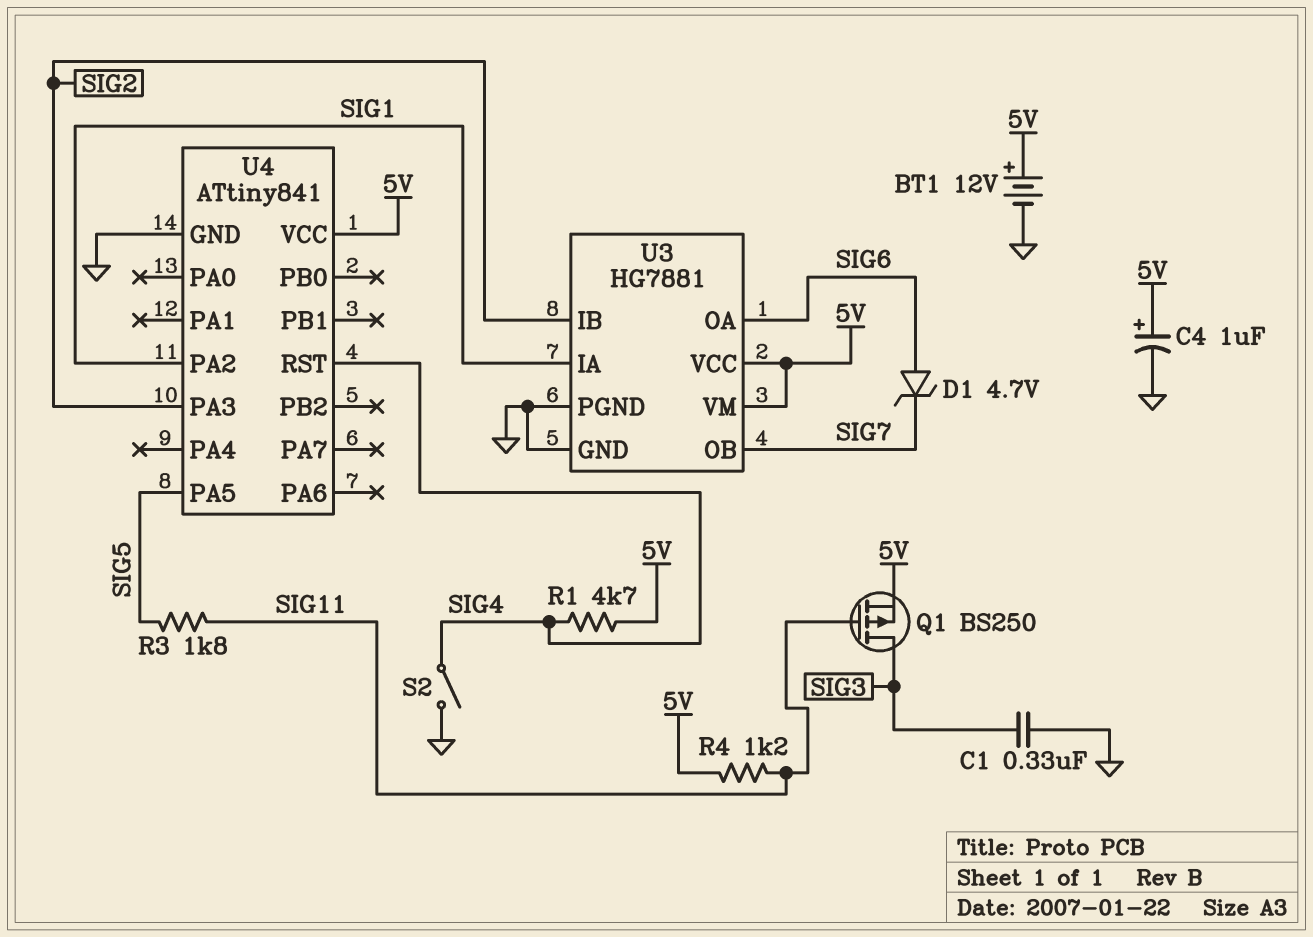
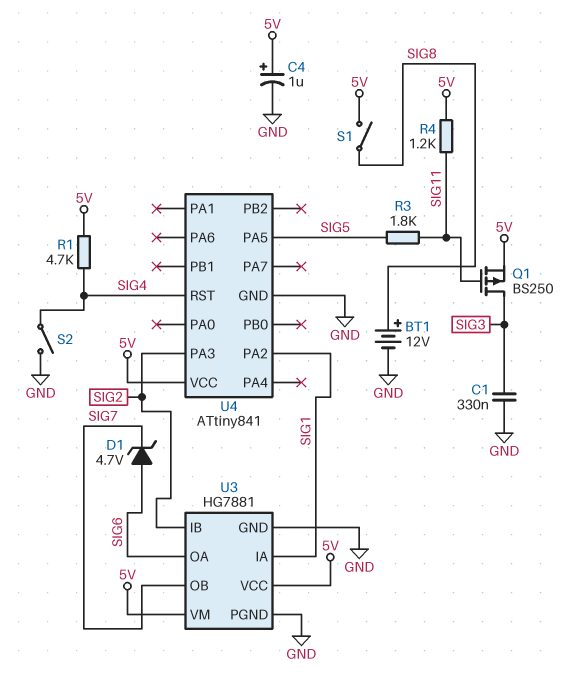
BT1: 12V (plus 5V, minus GND) -> 12V (plus SIG8, minus GND)
S1: none -> switch (5V, SIG8)

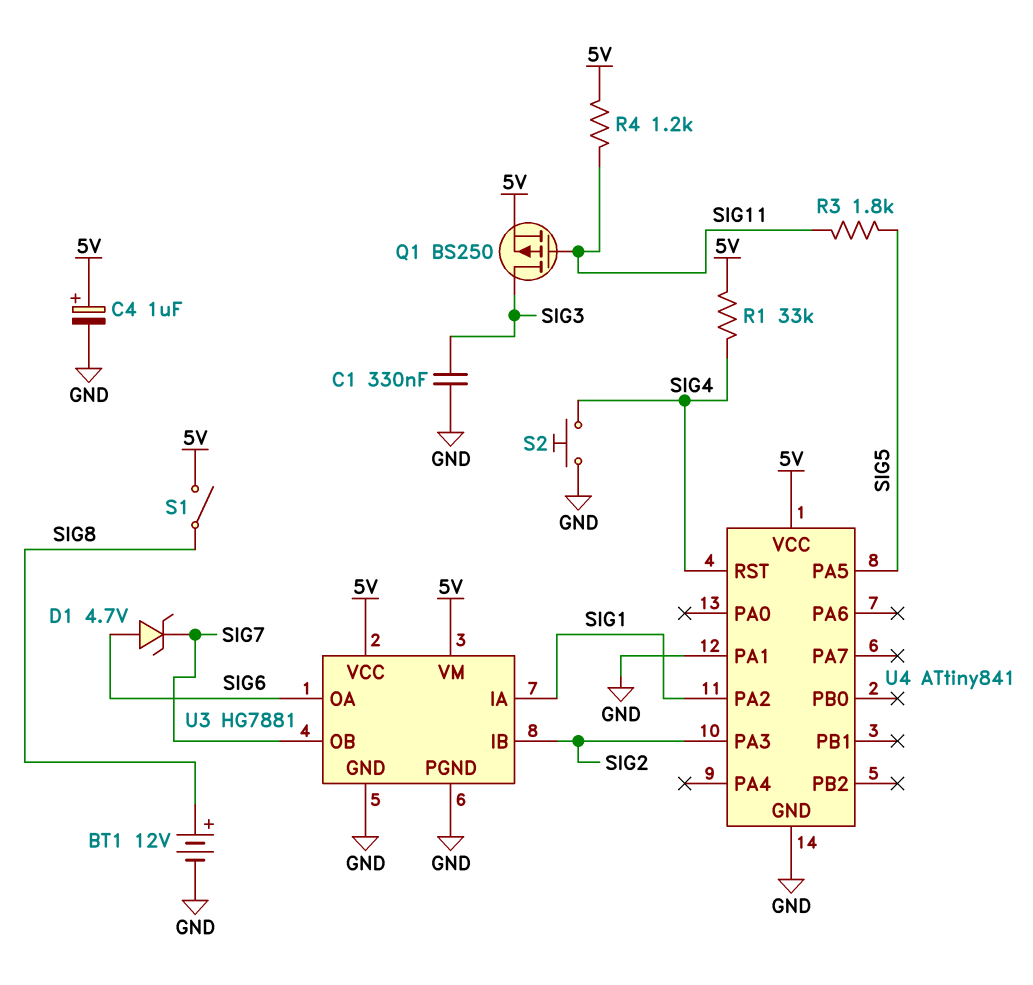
R1: 4.7k (5V, SIG4) -> 33k (5V, SIG4)
S2: switch (GND, SIG4) -> button (GND, SIG4)
U4 pin PA1: none -> GND

